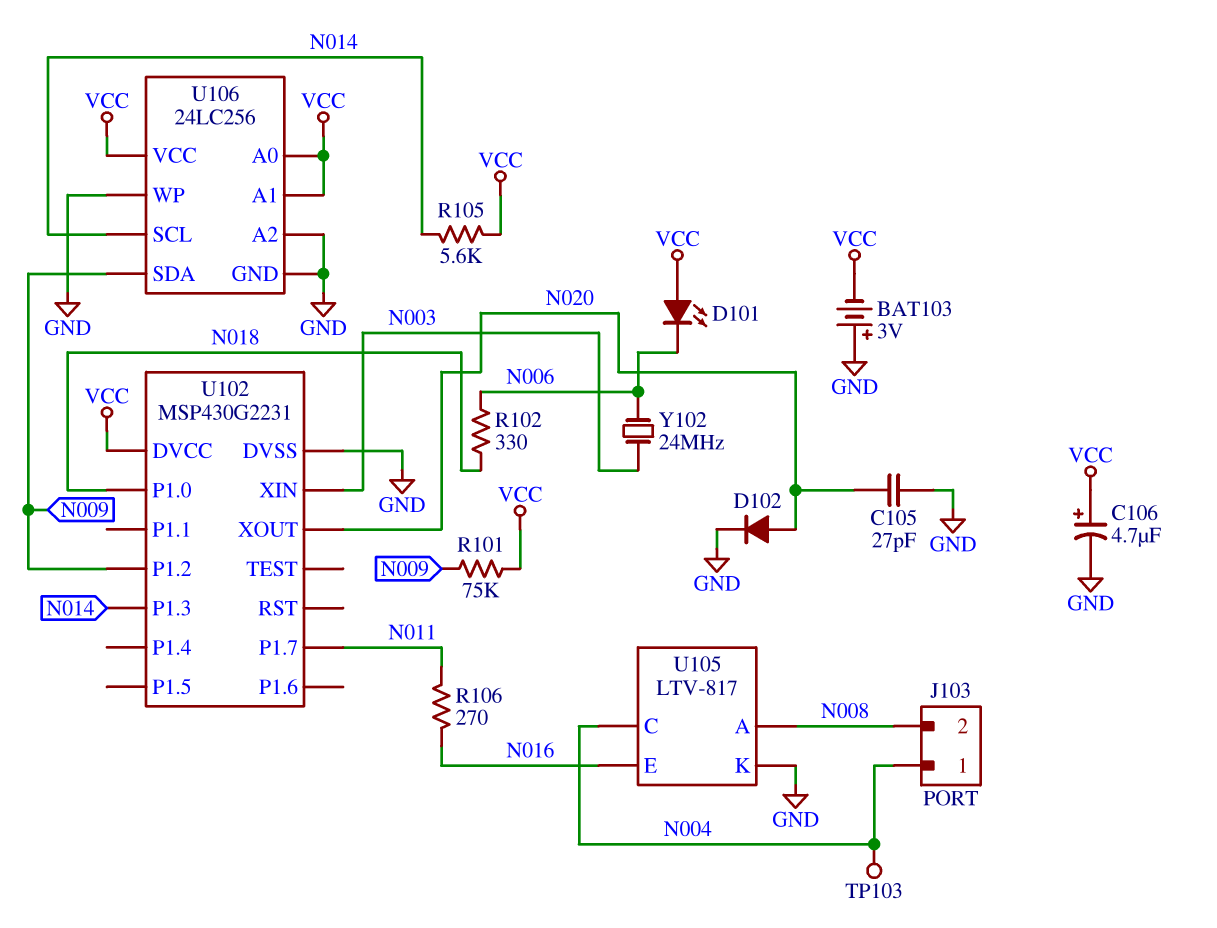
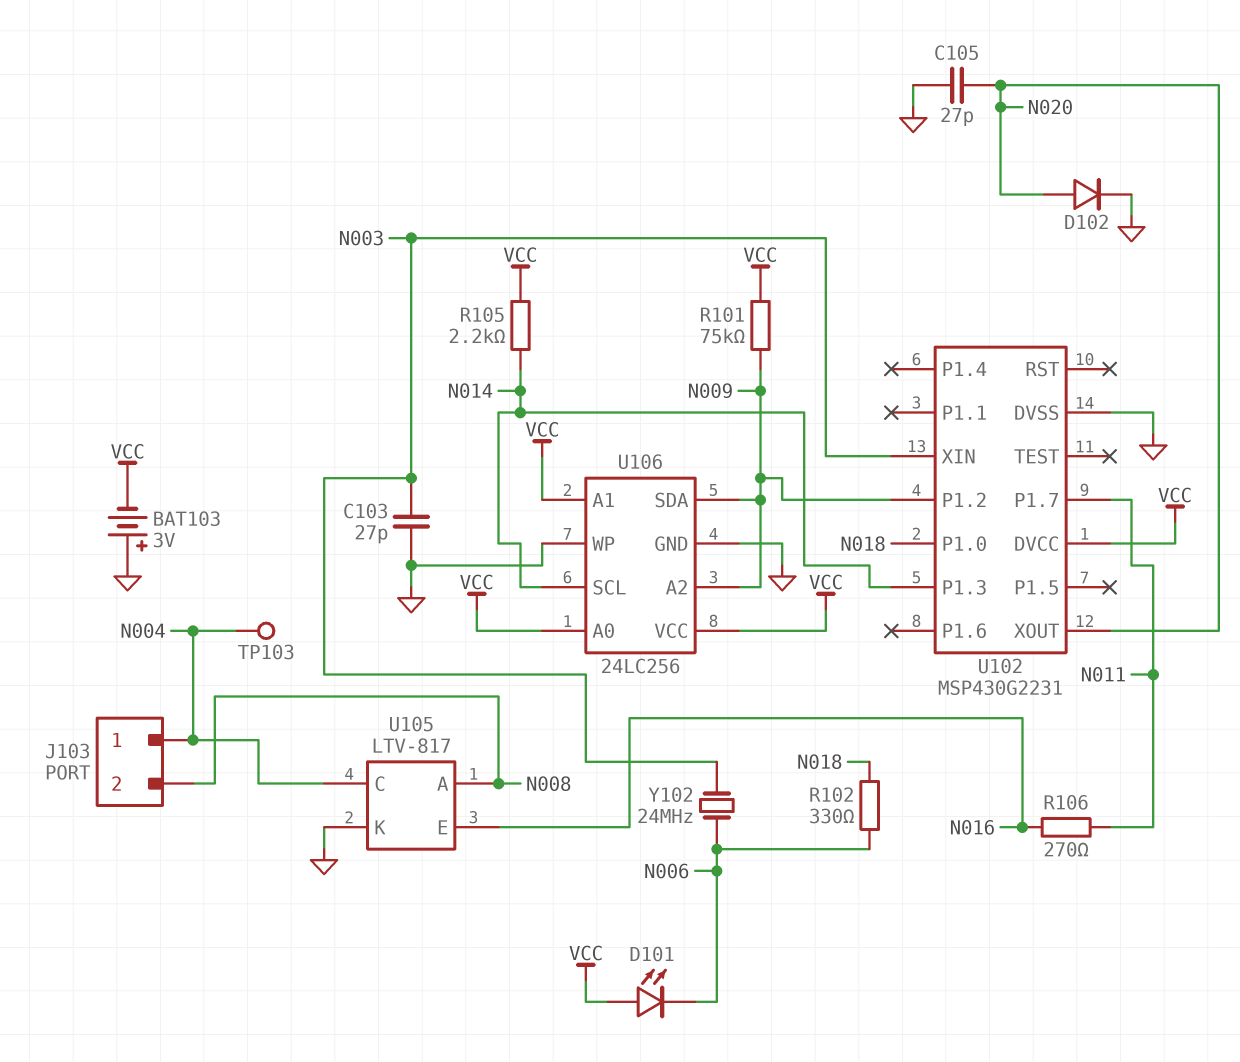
C103: none -> 27pF (GND, N003)
C106: 4.7uF (plus VCC, minus GND) -> none
R105: 5.6k (N014, VCC) -> 2.2k (N014, VCC)
U106 pin A2: GND -> N009

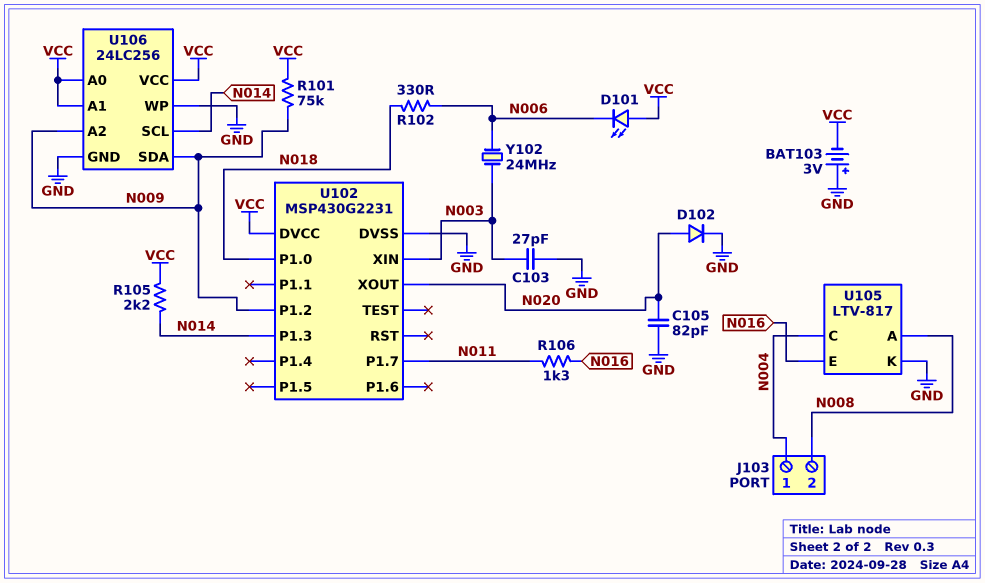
C105: 27pF (GND, N020) -> 82pF (GND, N020)
R106: 270 (N011, N016) -> 1.3k (N011, N016)
TP103: test point (N004) -> none

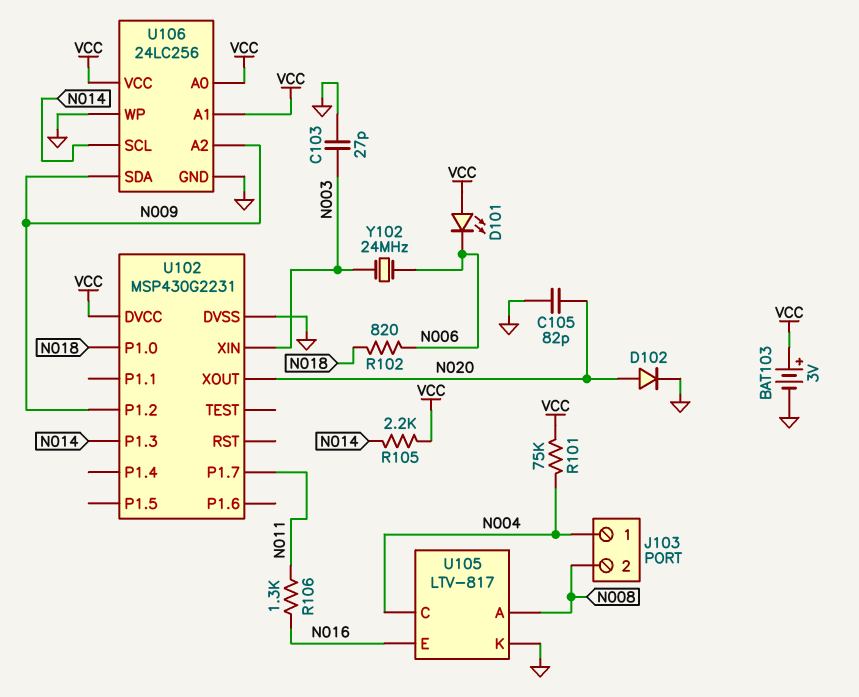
BAT103: 3V (plus GND, minus VCC) -> 3V (plus VCC, minus GND)
R101: 75k (N009, VCC) -> 75k (N004, VCC)
R102: 330 (N006, N018) -> 820 (N006, N018)

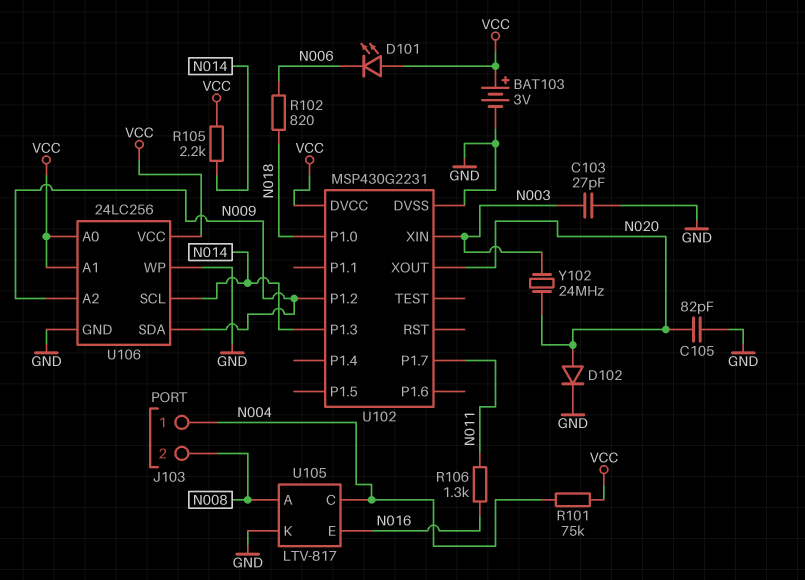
Y102: 24MHz (N003, N006) -> 24MHz (N003, N020)

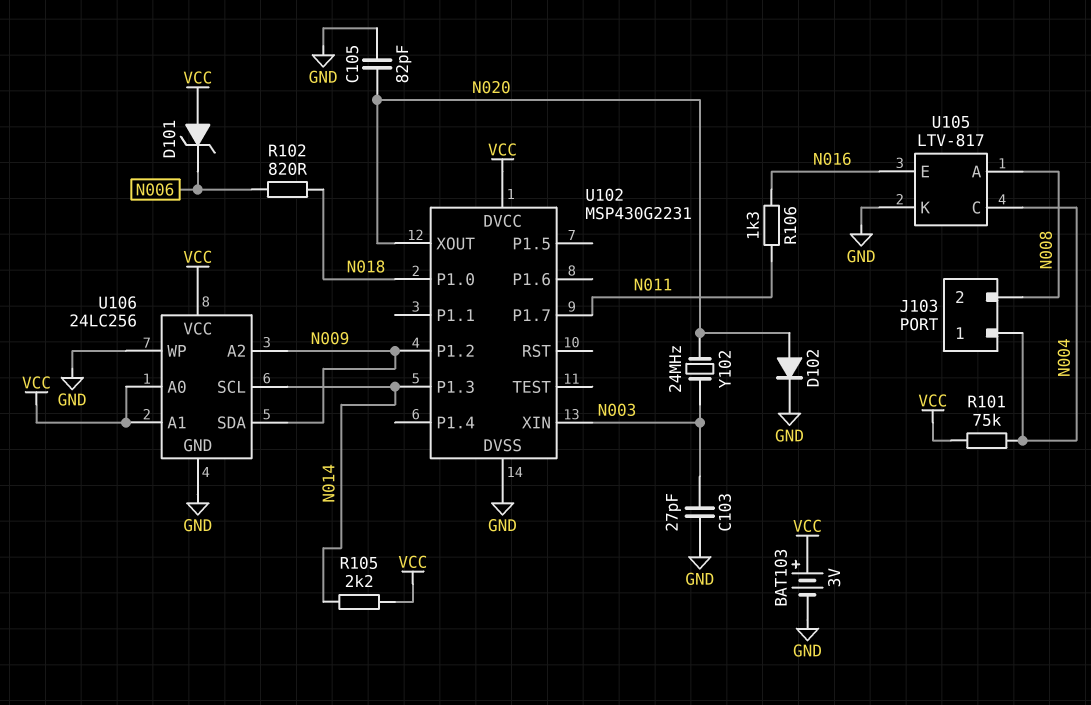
D101: LED (A VCC, K N006) -> zener (A VCC, K N006)

